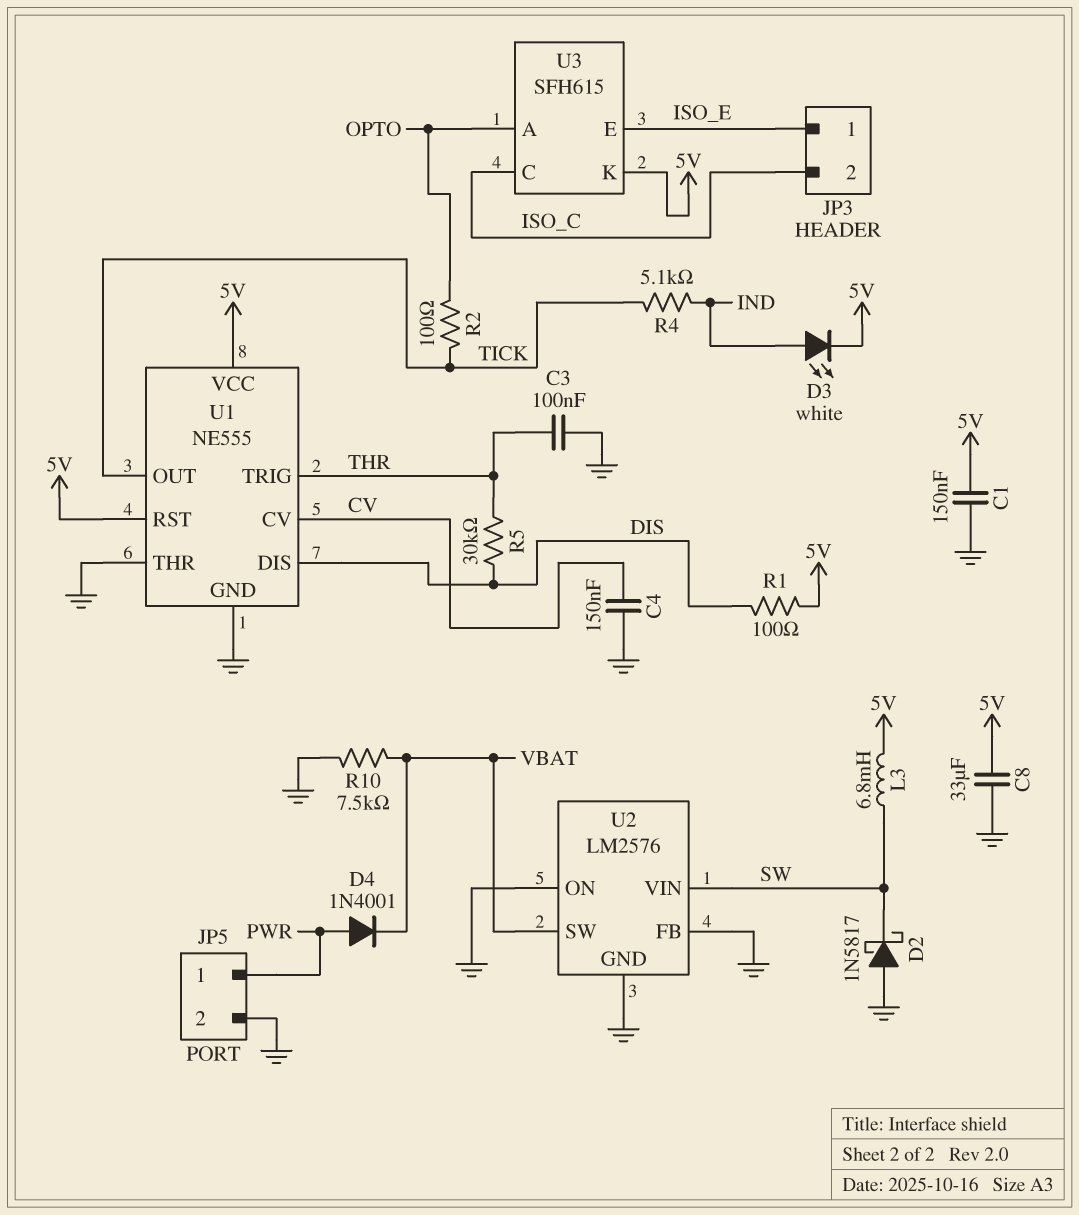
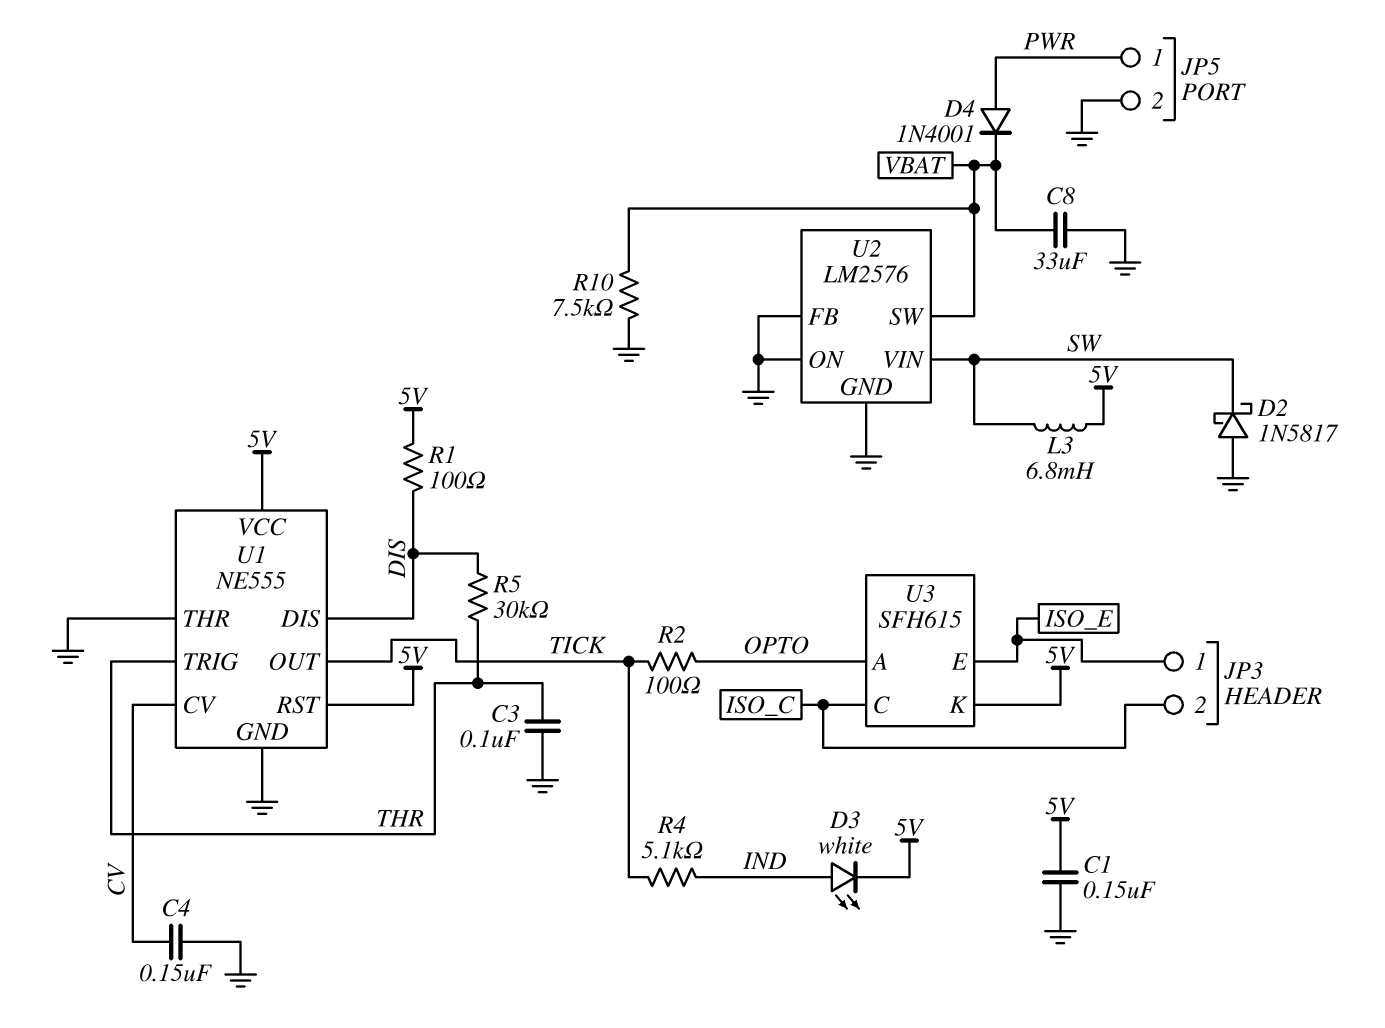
C8: 33uF (5V, GND) -> 33uF (GND, VBAT)

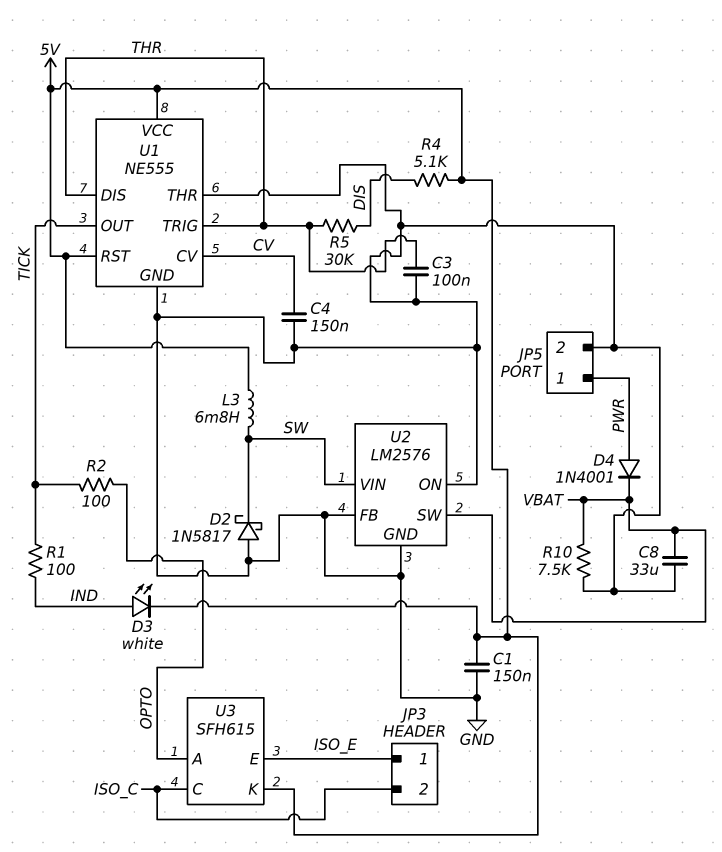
R1: 100 (5V, DIS) -> 100 (IND, TICK)
R4: 5.1k (IND, TICK) -> 5.1k (5V, DIS)
U1 pin DIS: DIS -> THR

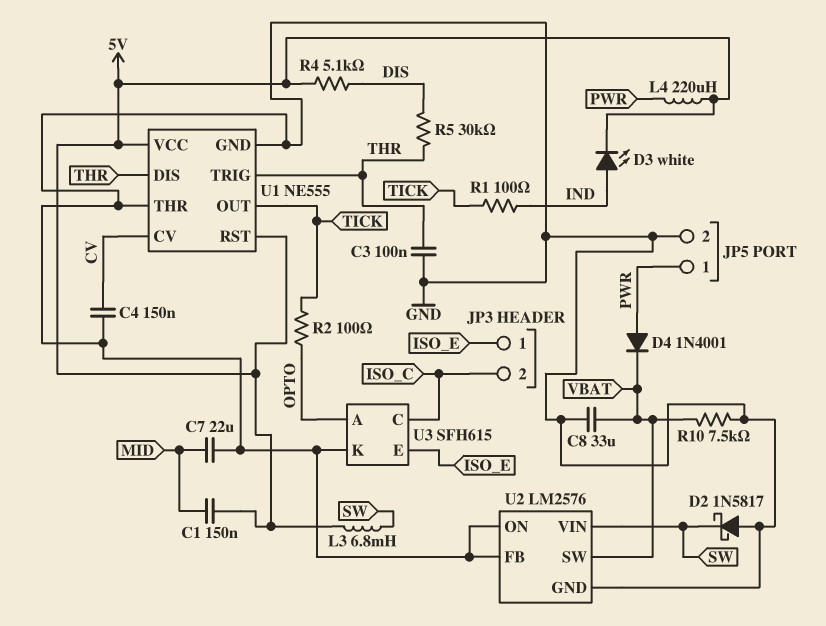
C1: 150nF (5V, GND) -> 150nF (5V, MID)
C7: none -> 22uF (GND, MID)
L4: none -> 220uH (5V, PWR)
U3 pin K: 5V -> GND

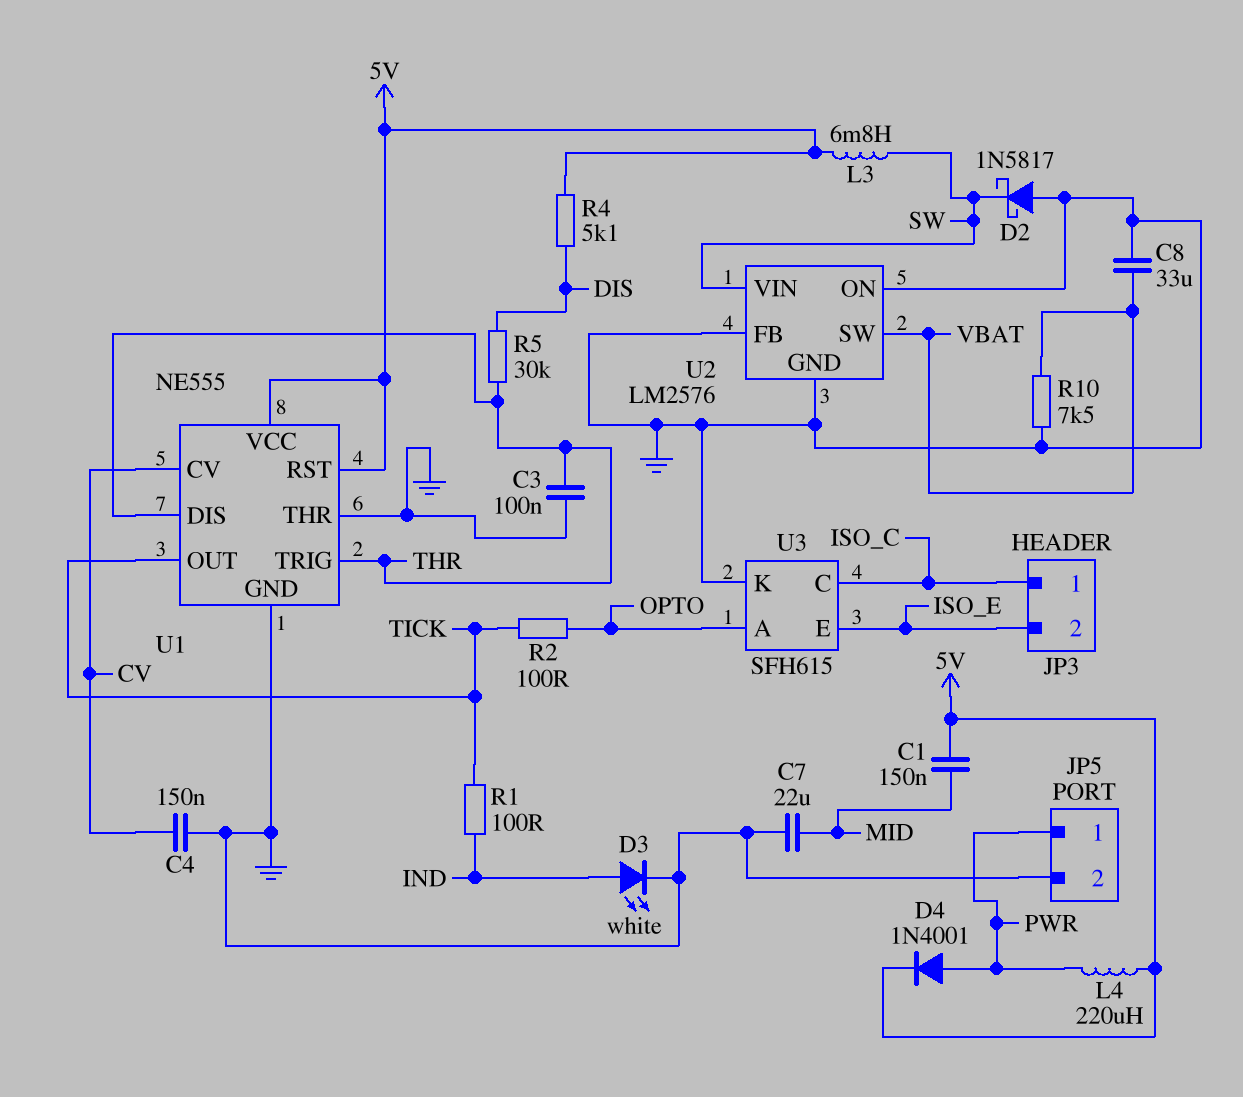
D3: LED white (A IND, K 5V) -> LED white (A IND, K GND)
D4: diode 1N4001 (A PWR, K VBAT) -> diode 1N4001 (A PWR, K 5V)
JP3 pin 1: ISO_E -> ISO_C
JP3 pin 2: ISO_C -> ISO_E

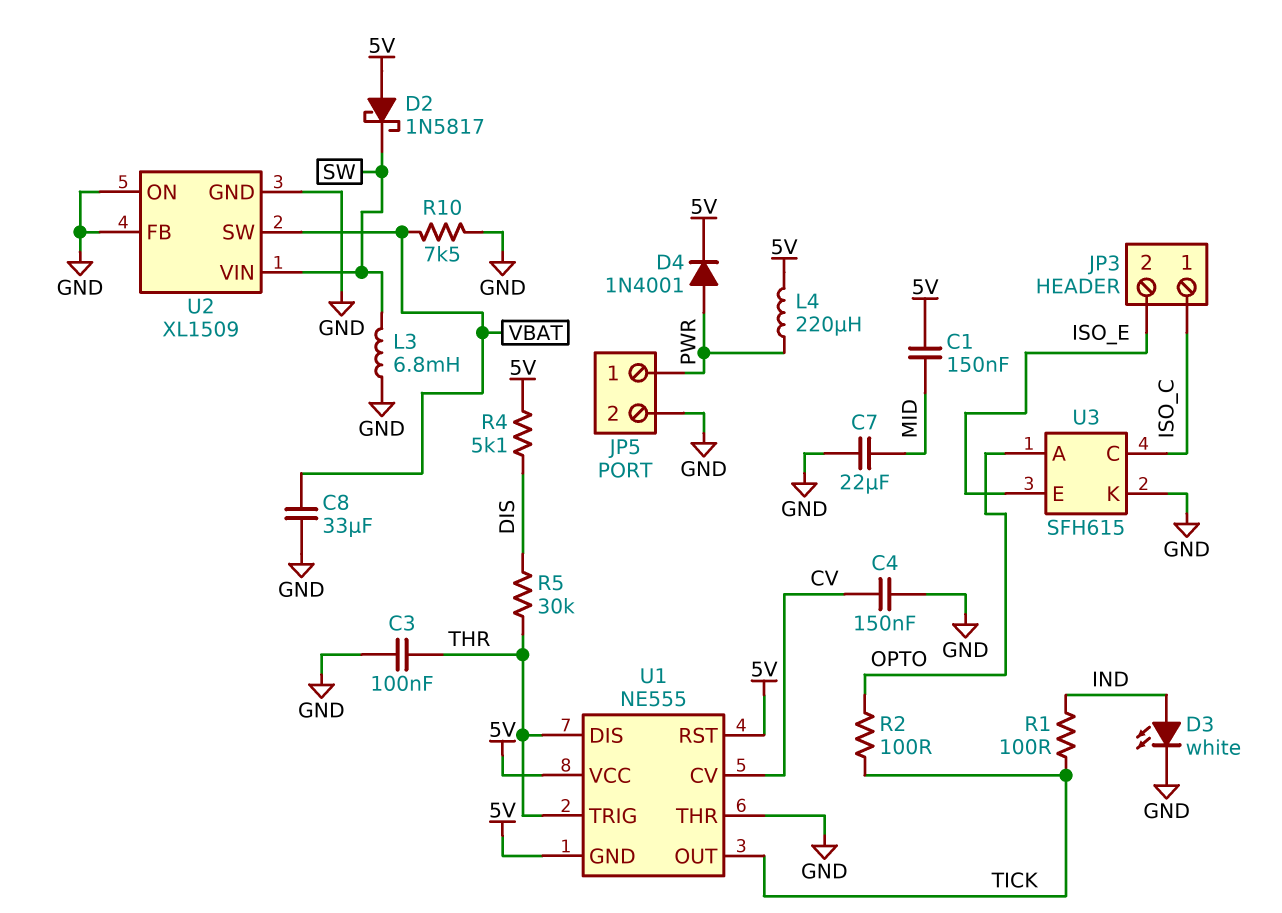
D2: schottky 1N5817 (A GND, K SW) -> schottky 1N5817 (A 5V, K SW)
L3: 6.8mH (5V, SW) -> 6.8mH (GND, SW)
U1 pin GND: GND -> 5V
U2: LM2576 -> XL1509

